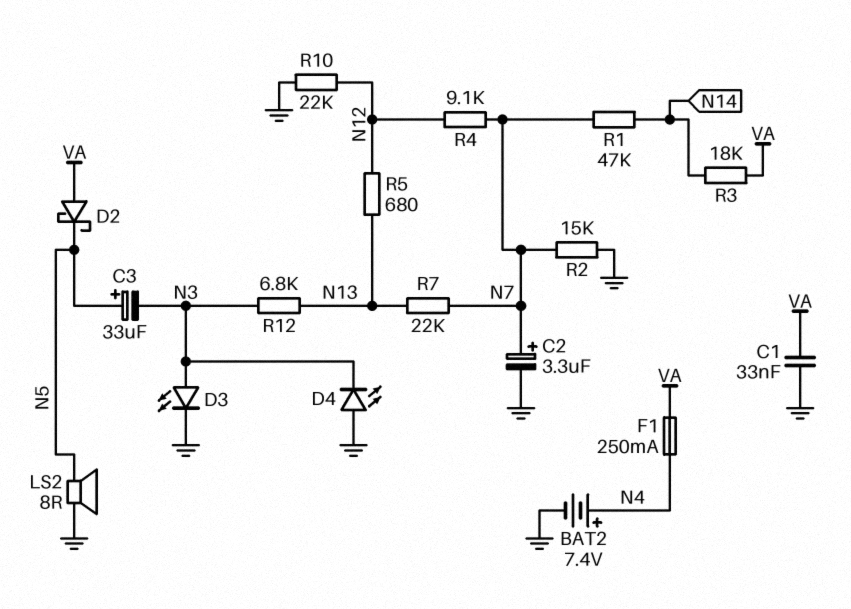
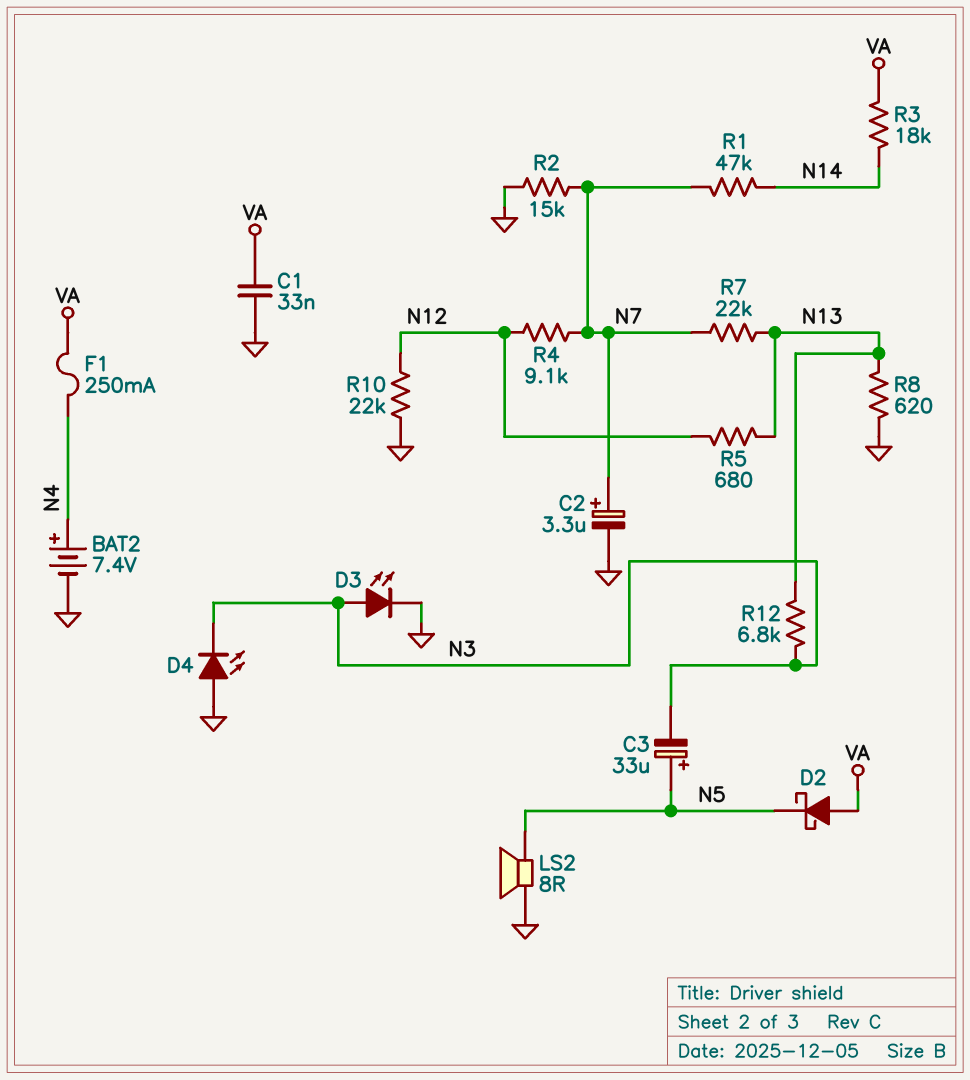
R8: none -> 620 (GND, N13)

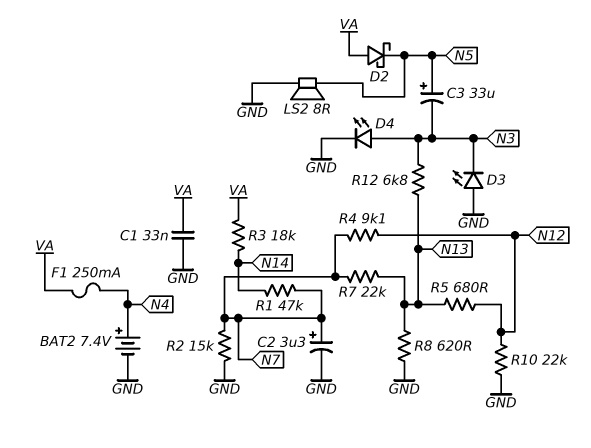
D3: LED (A N3, K GND) -> LED (A GND, K N3)
D4: LED (A GND, K N3) -> LED (A N3, K GND)

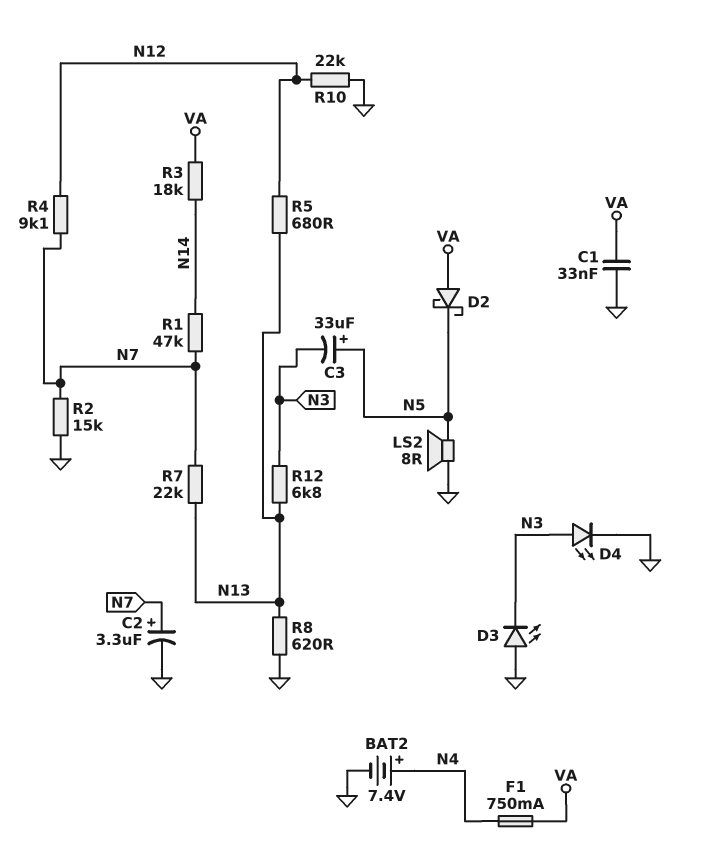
F1: 250mA (N4, VA) -> 750mA (N4, VA)

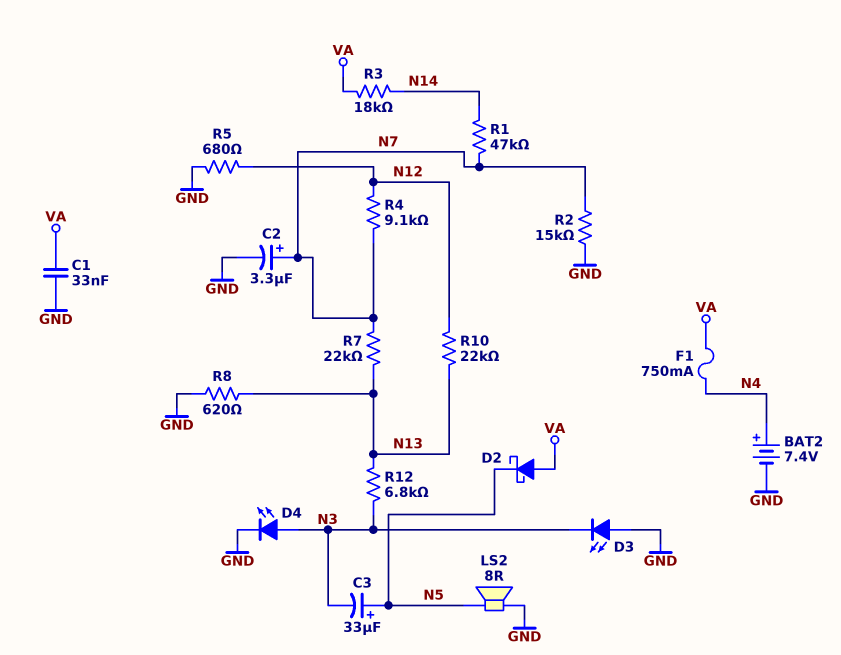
R5: 680 (N12, N13) -> 680 (GND, N12)
R10: 22k (GND, N12) -> 22k (N12, N13)

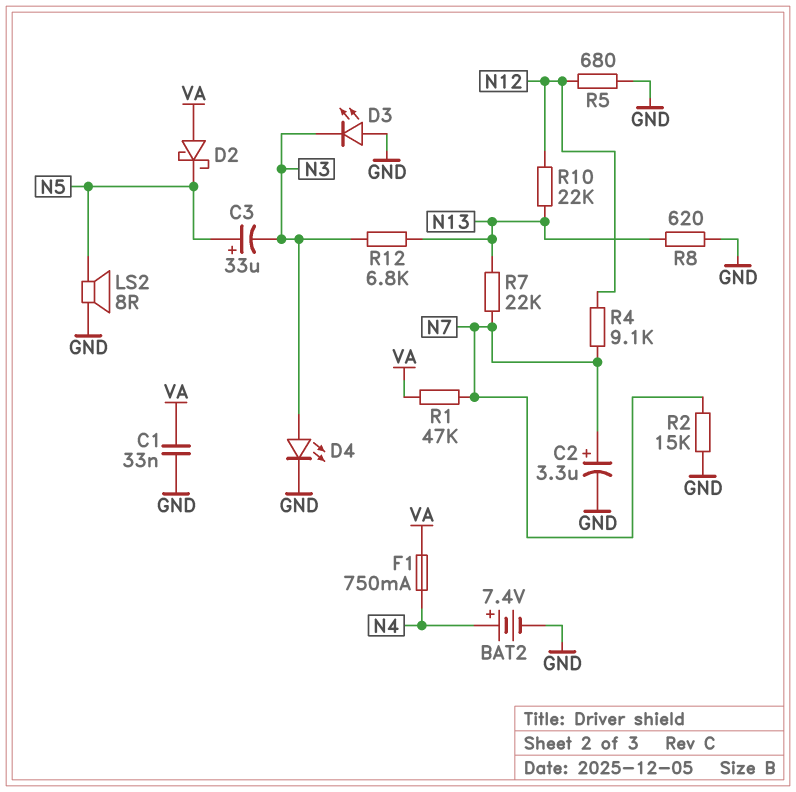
R1: 47k (N7, N14) -> 47k (N7, VA)
R3: 18k (N14, VA) -> none

